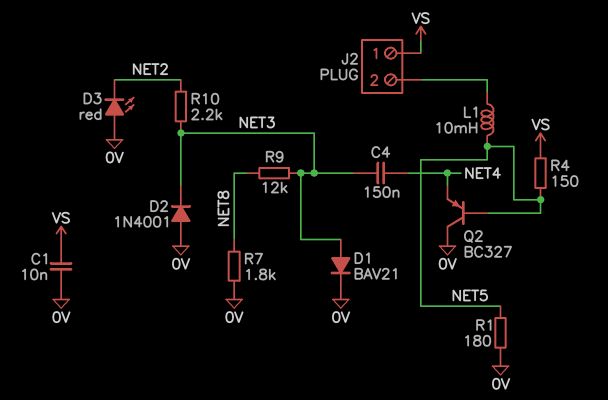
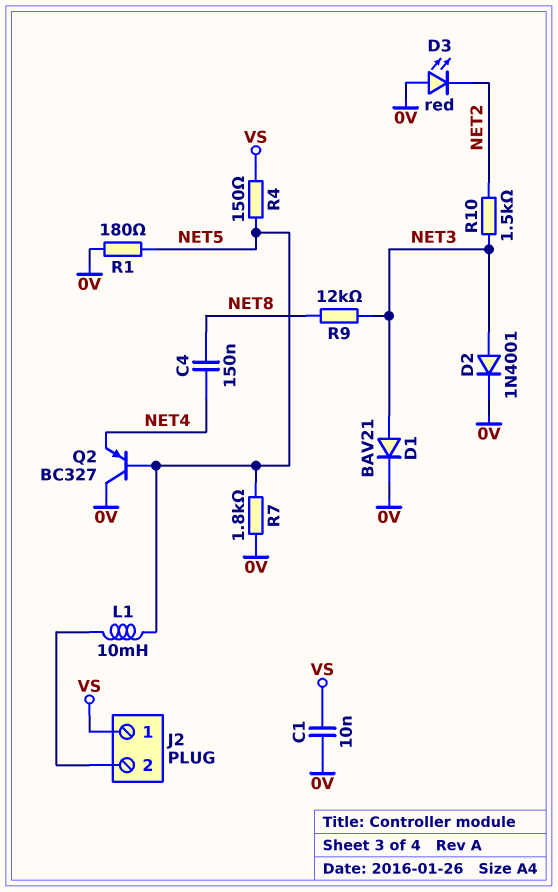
C4: 150nF (NET3, NET4) -> 150nF (NET4, NET8)
D2: diode 1N4001 (A 0V, K NET3) -> diode 1N4001 (A NET3, K 0V)
R7: 1.8k (0V, NET8) -> 1.8k (0V, NET5)
R10: 2.2k (NET2, NET3) -> 1.5k (NET2, NET3)

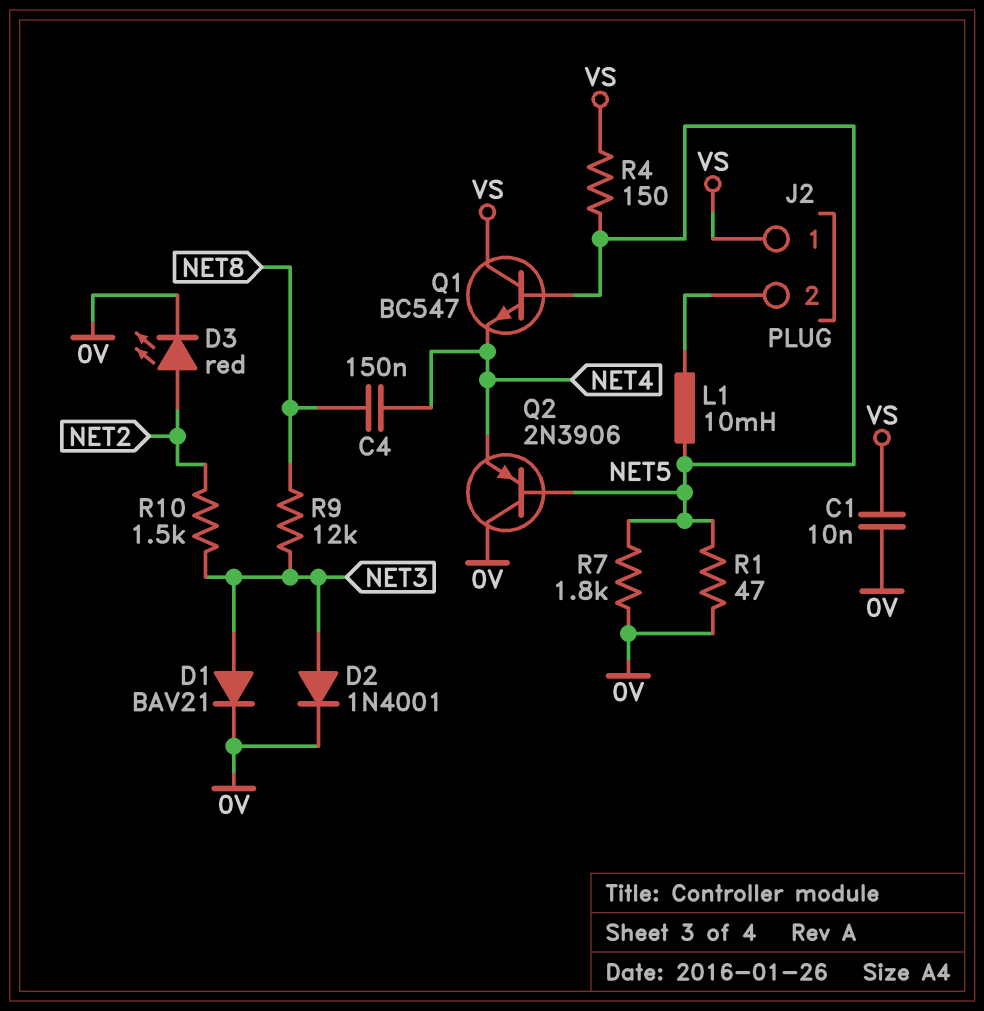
D3: LED red (A 0V, K NET2) -> LED red (A NET2, K 0V)
Q1: none -> NPN BC547 (B NET5, C VS, E NET4)
Q2: PNP BC327 (B NET5, C 0V, E NET4) -> PNP 2N3906 (B NET5, C 0V, E NET4)
R1: 180 (0V, NET5) -> 47 (0V, NET5)

